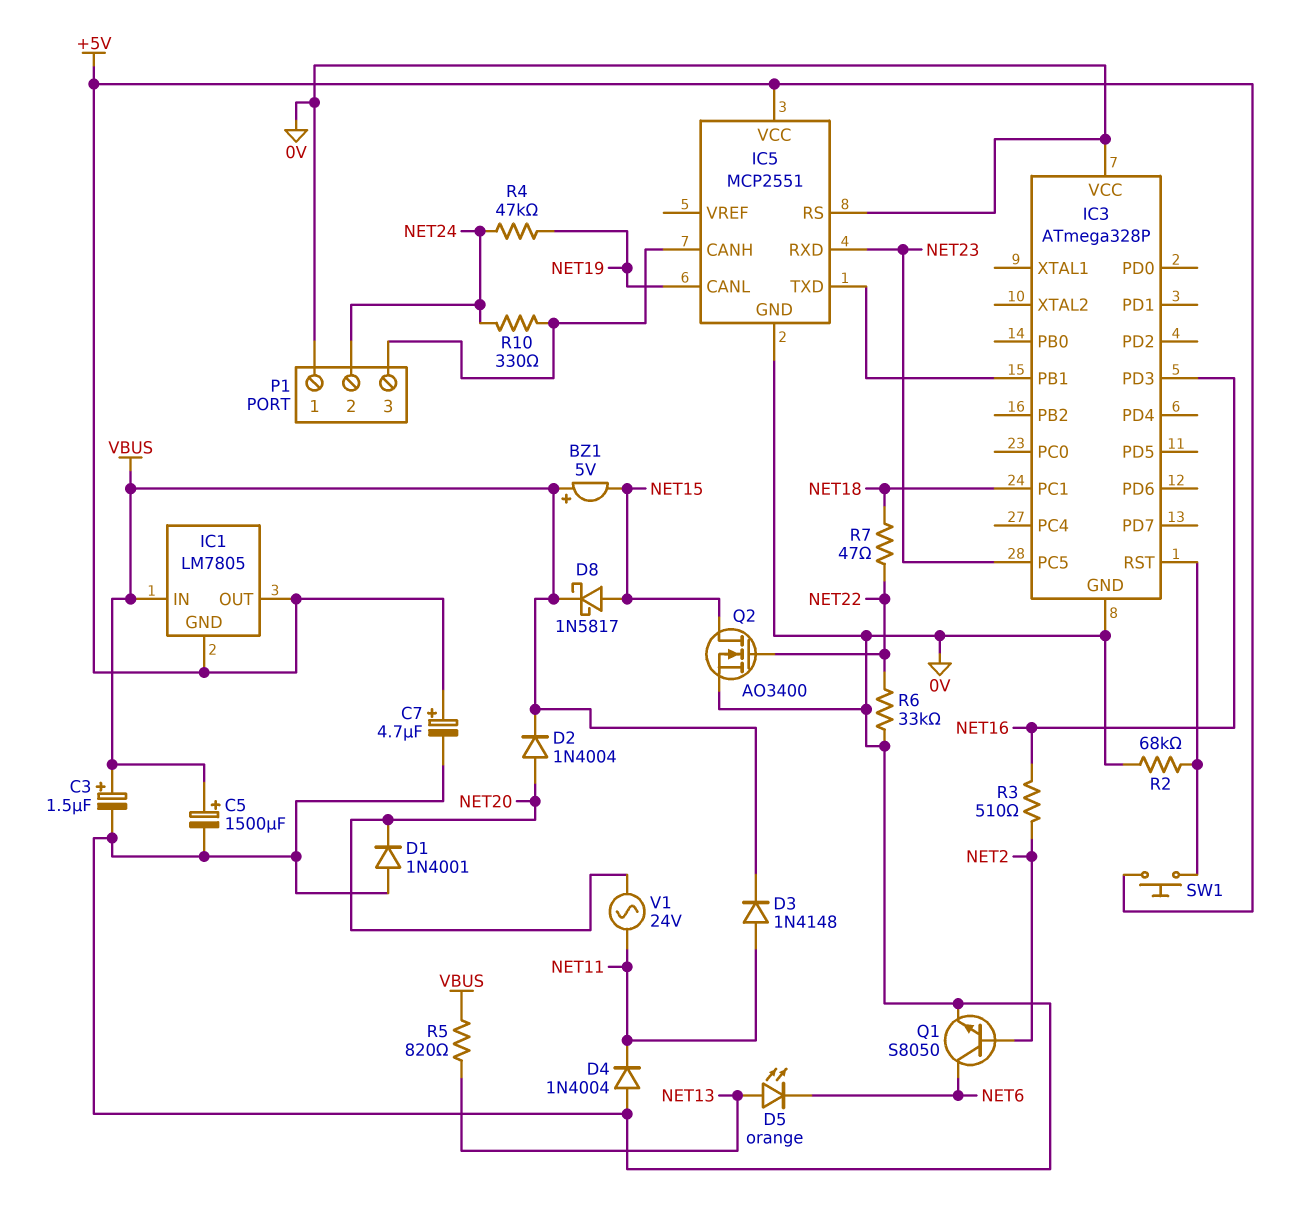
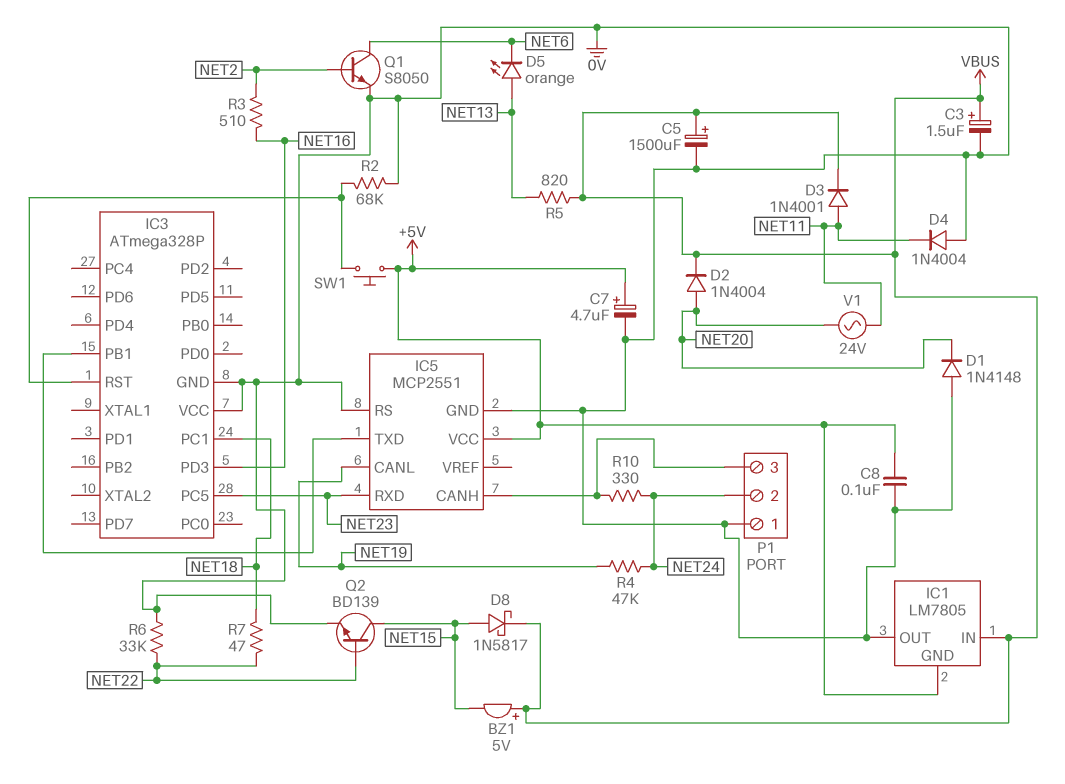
C8: none -> 100nF (+5V, 0V)
D1: diode 1N4001 (A 0V, K NET20) -> diode 1N4148 (A 0V, K NET20)
D3: diode 1N4148 (A NET11, K VBUS) -> diode 1N4001 (A NET11, K VBUS)
IC1 pin OUT: +5V -> 0V
Q2: NMOS AO3400 (G NET22, D NET15, S 0V) -> NPN BD139 (B NET22, C NET15, E 0V)

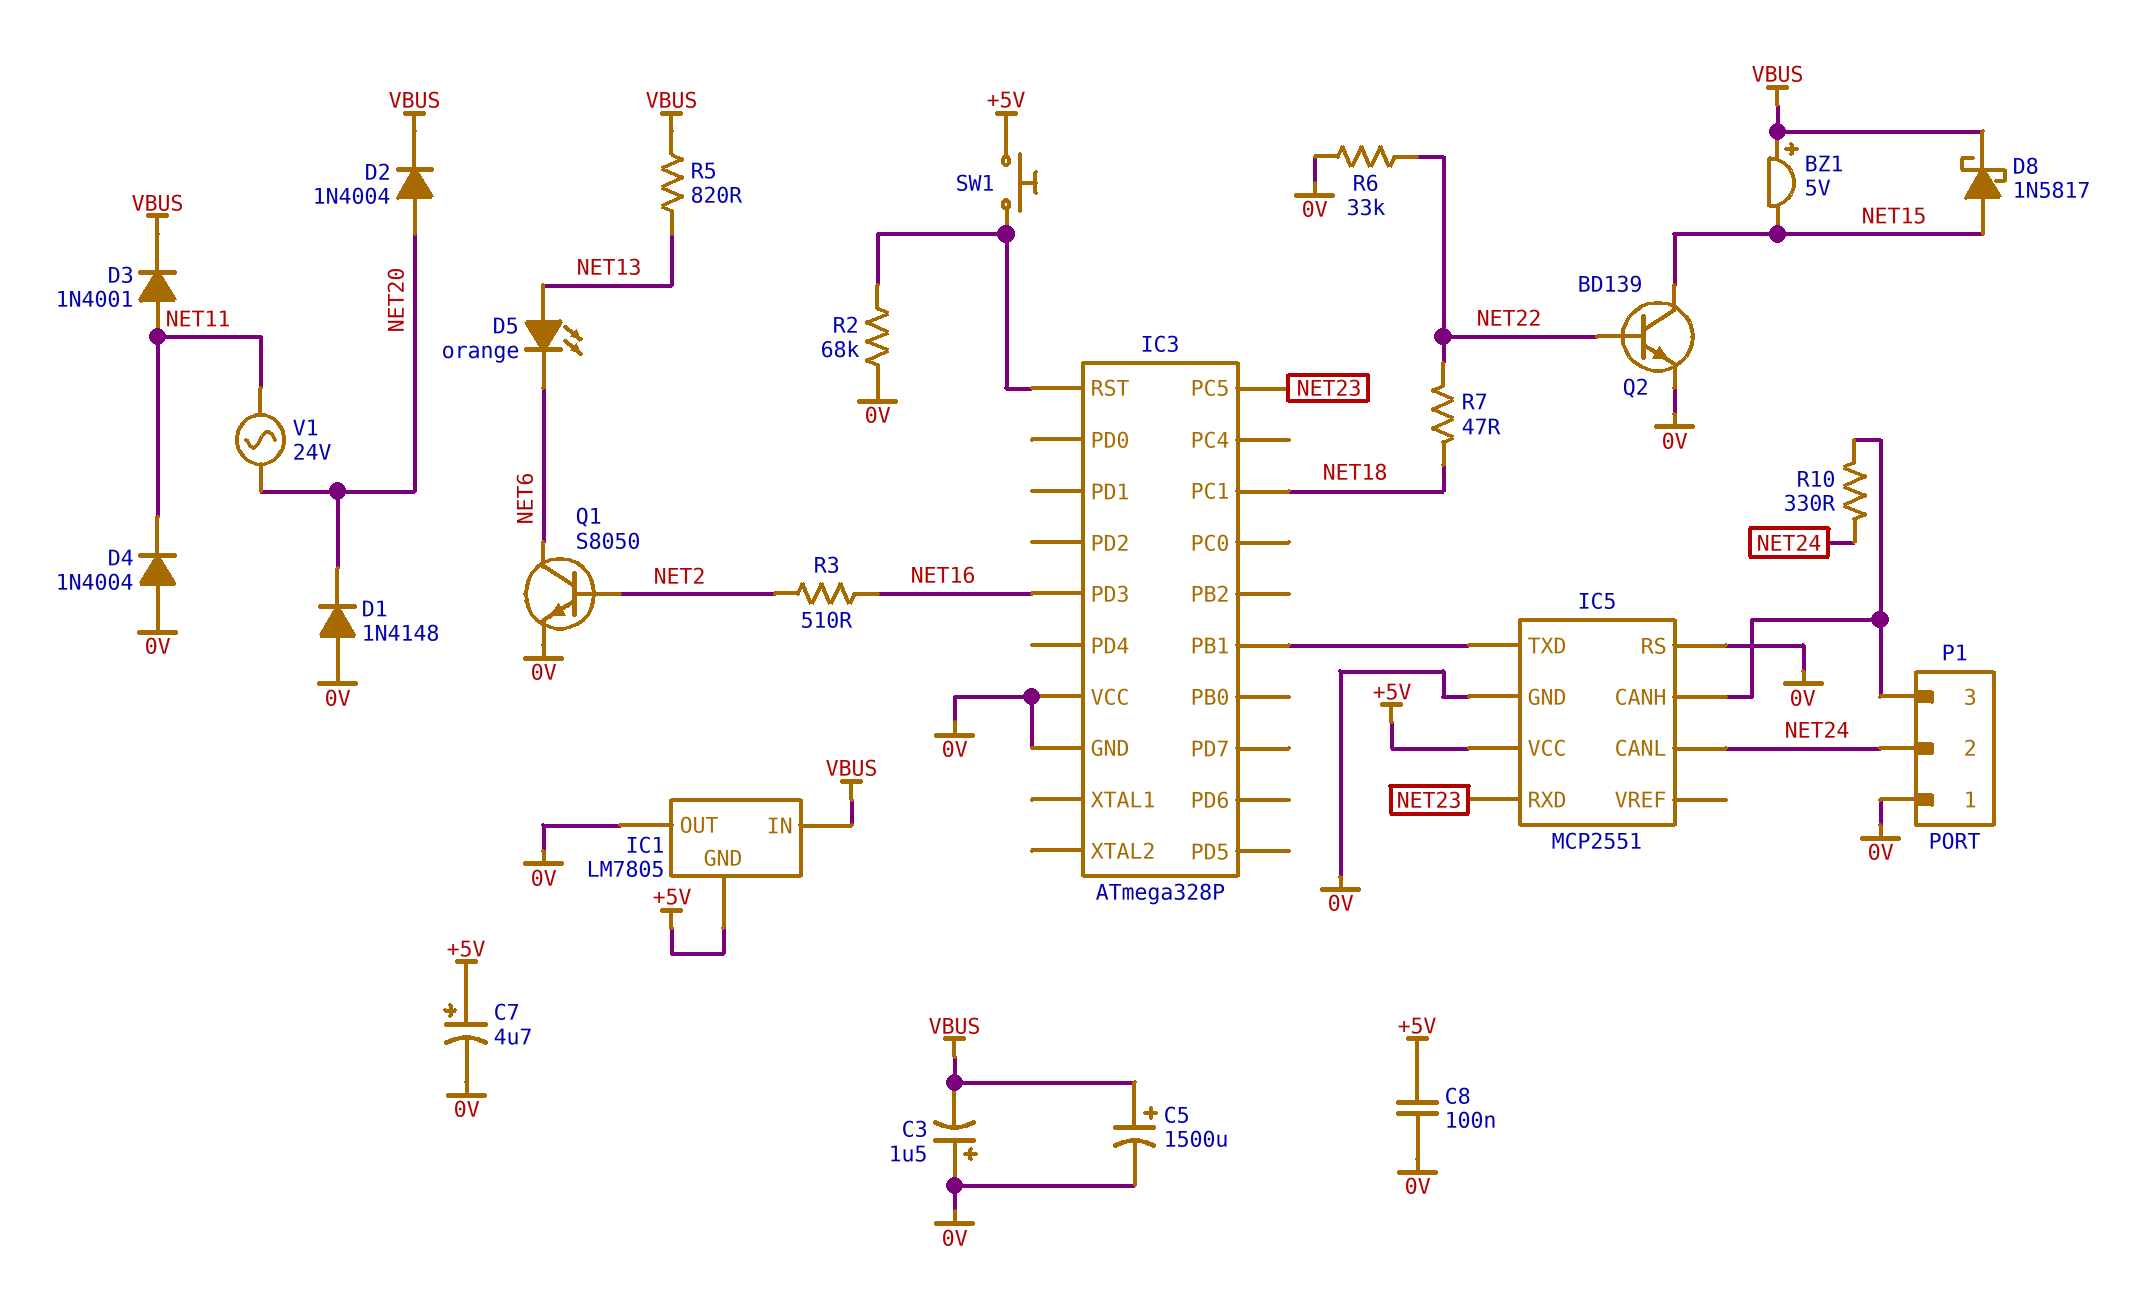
C3: 1.5uF (plus VBUS, minus 0V) -> 1.5uF (plus 0V, minus VBUS)
IC5 pin CANL: NET19 -> NET24
R4: 47k (NET19, NET24) -> none

